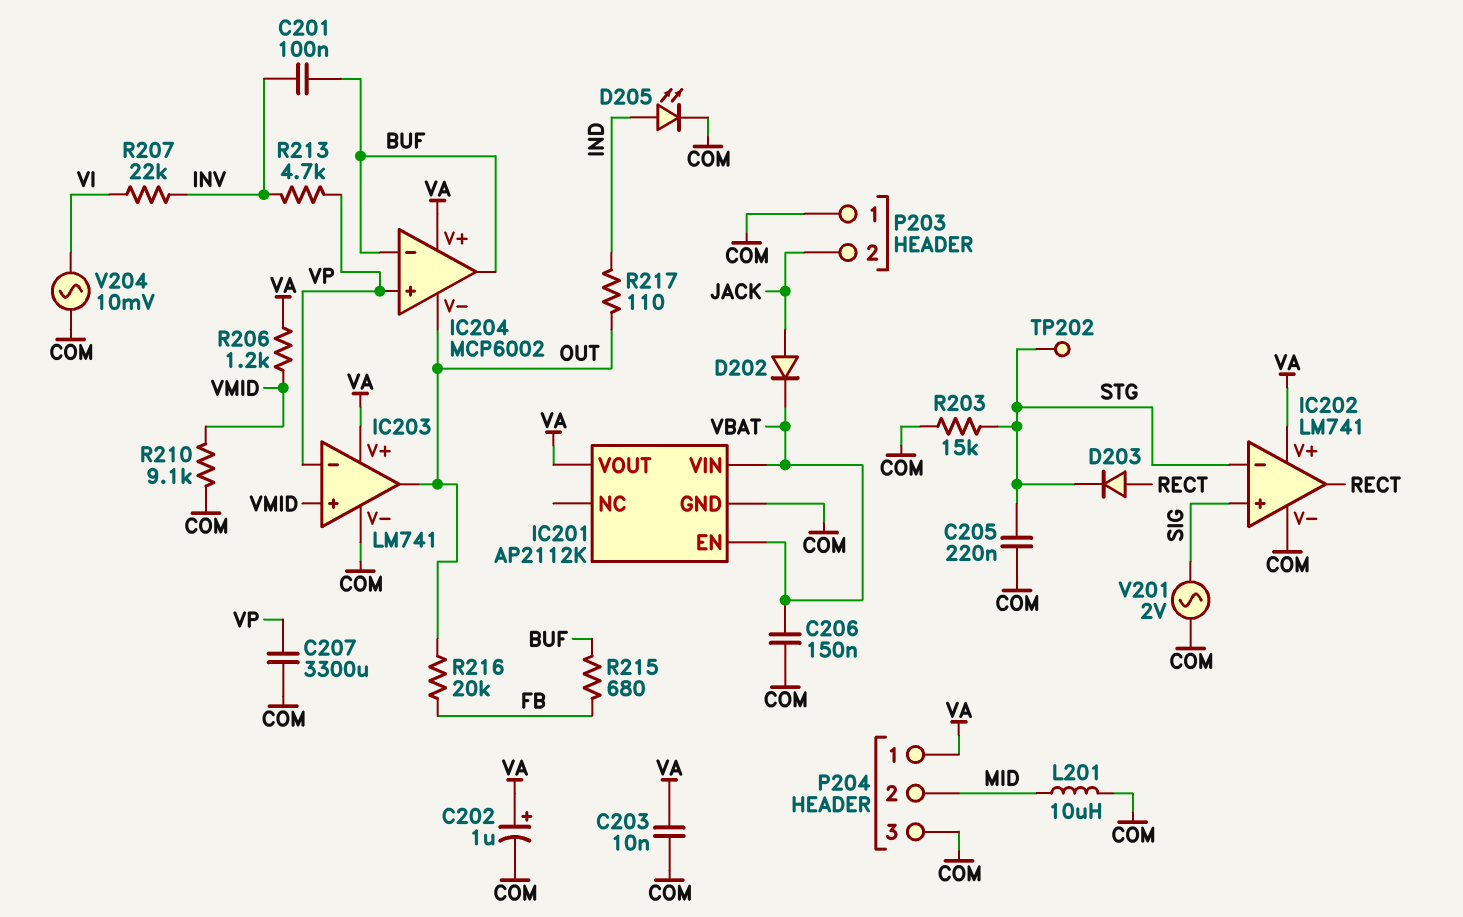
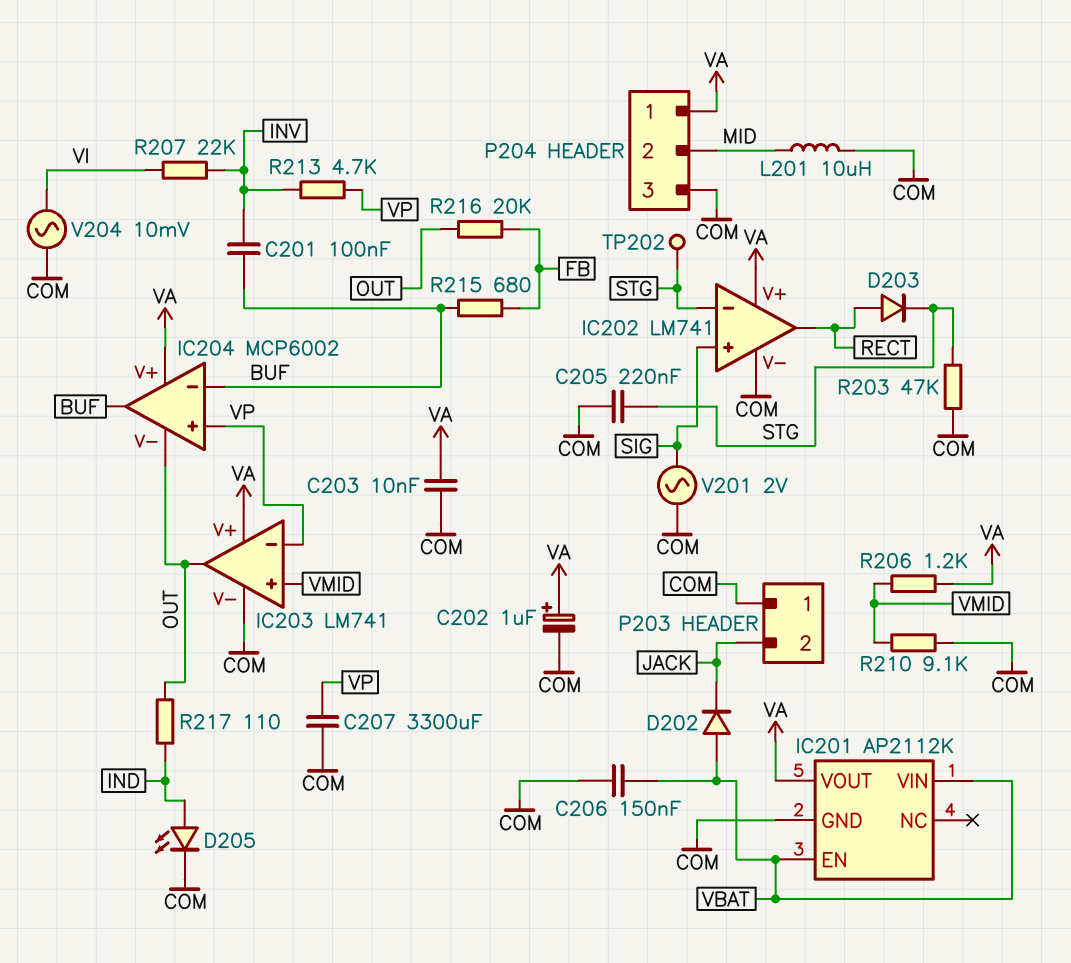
D202: diode (A JACK, K VBAT) -> diode (A VBAT, K JACK)
R203: 15k (COM, STG) -> 47k (COM, STG)

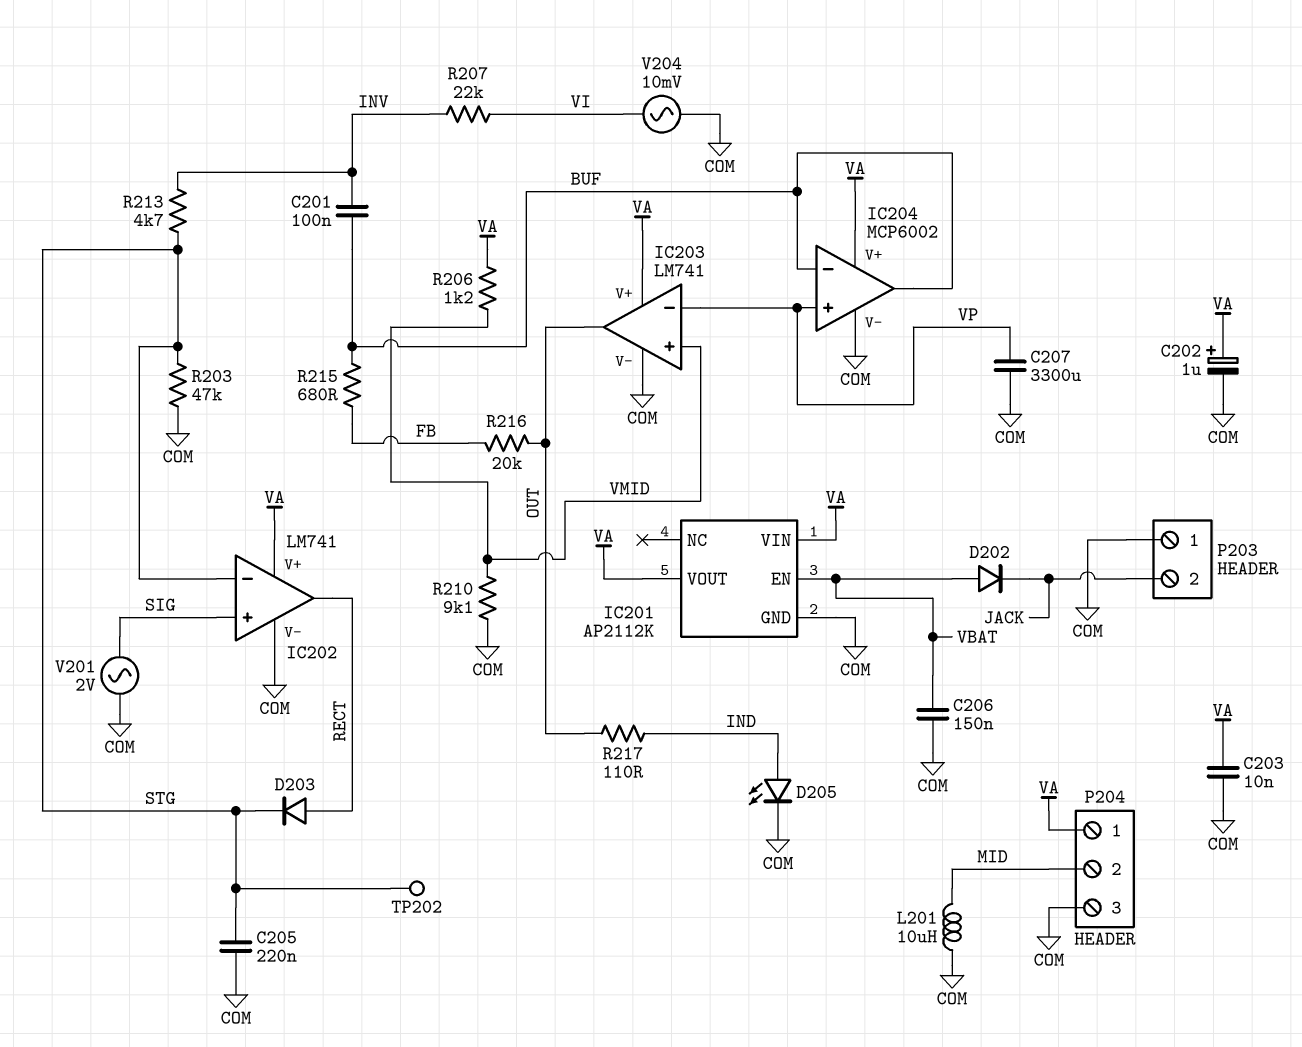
IC201 pin VIN: VBAT -> VA
IC204 pin V-: OUT -> COM
R213: 4.7k (INV, VP) -> 4.7k (INV, STG)

